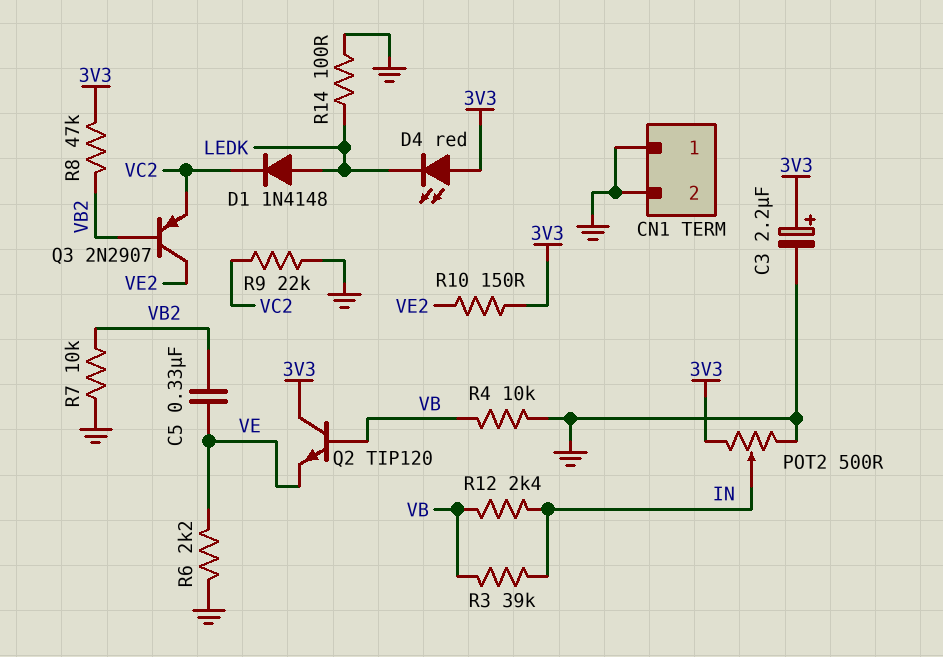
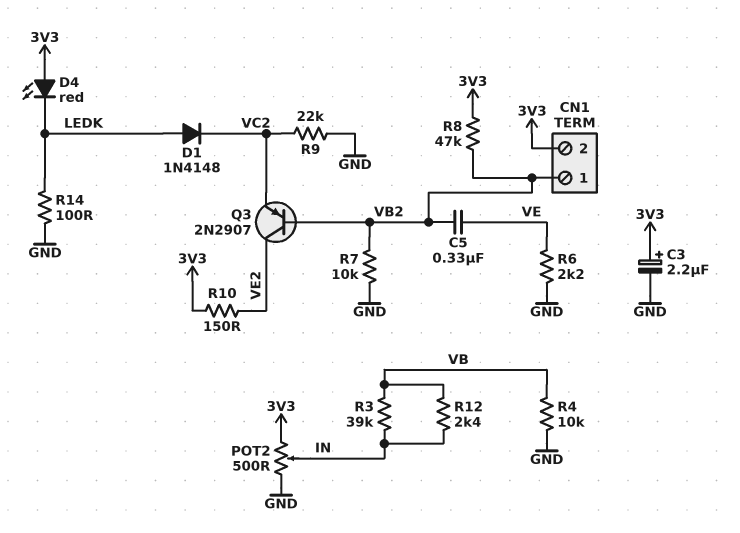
CN1 pin 1: GND -> VB2
CN1 pin 2: GND -> 3V3
Q2: NPN TIP120 (B VB, C 3V3, E VE) -> none

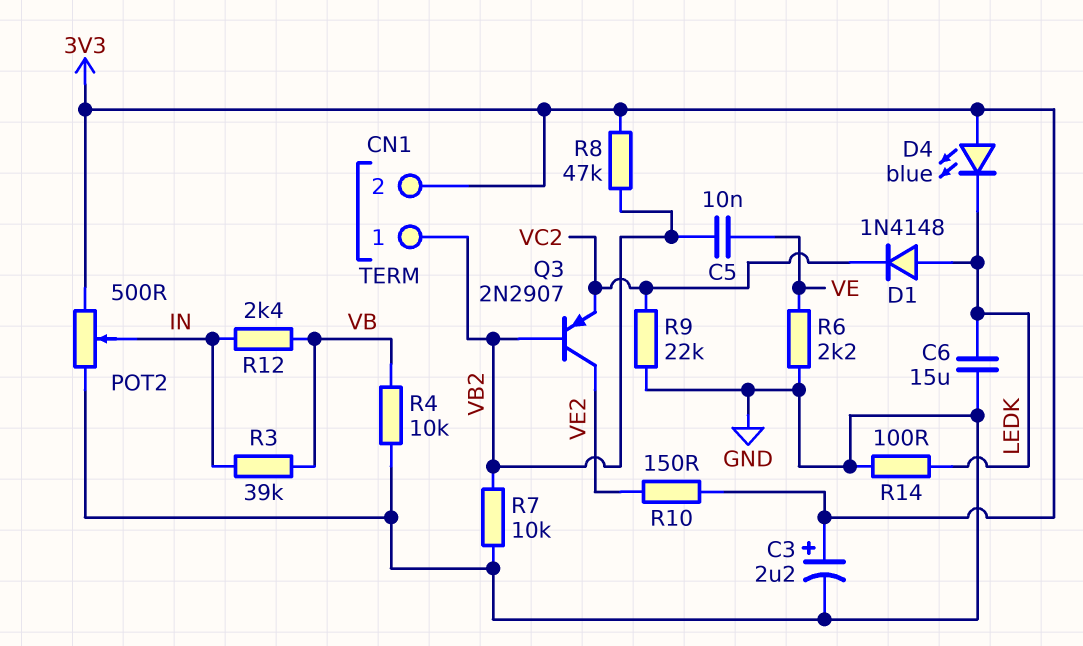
C5: 330nF (VB2, VE) -> 10nF (VB2, VE)
C6: none -> 15uF (GND, LEDK)
D4: LED red (A 3V3, K LEDK) -> LED blue (A 3V3, K LEDK)

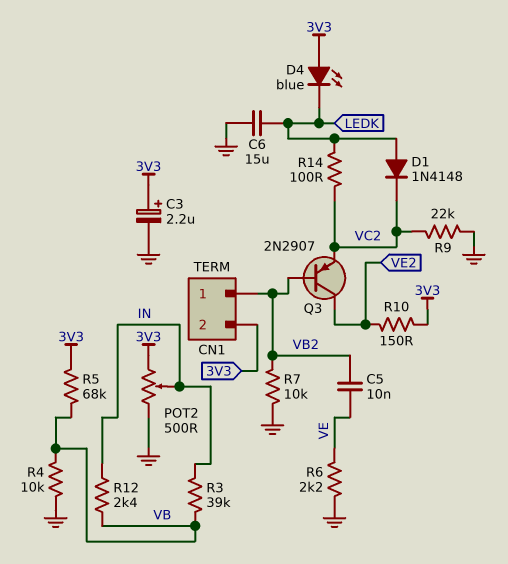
R5: none -> 68k (3V3, VB)
R8: 47k (3V3, VB2) -> none
R14: 100 (GND, LEDK) -> 100 (LEDK, VC2)

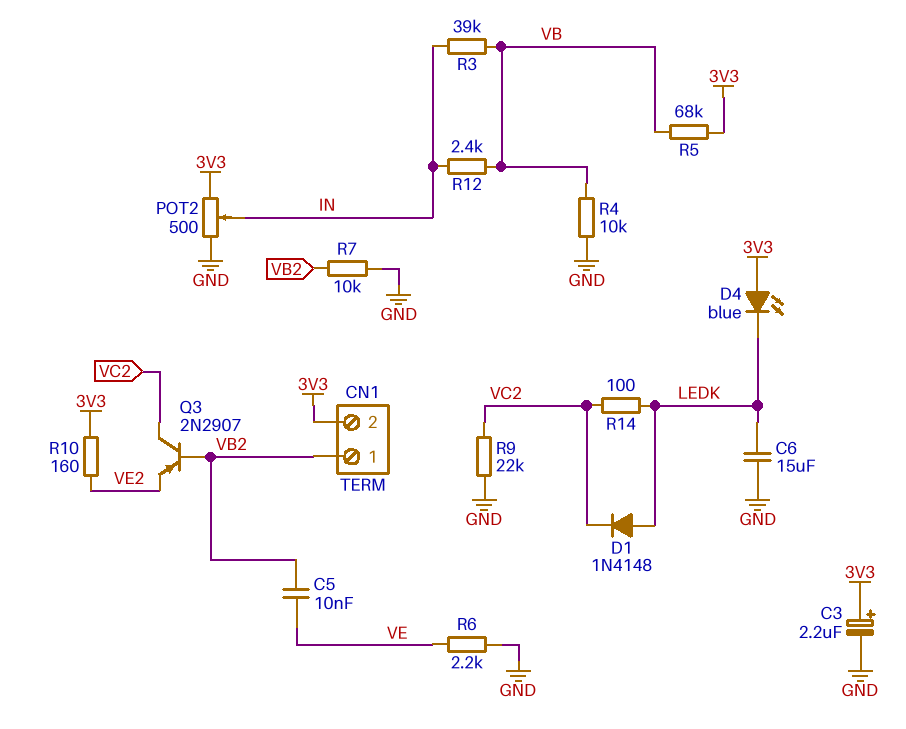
Q3: PNP 2N2907 (B VB2, C VE2, E VC2) -> PNP 2N2907 (B VB2, C VC2, E VE2)
R10: 150 (3V3, VE2) -> 160 (3V3, VE2)

